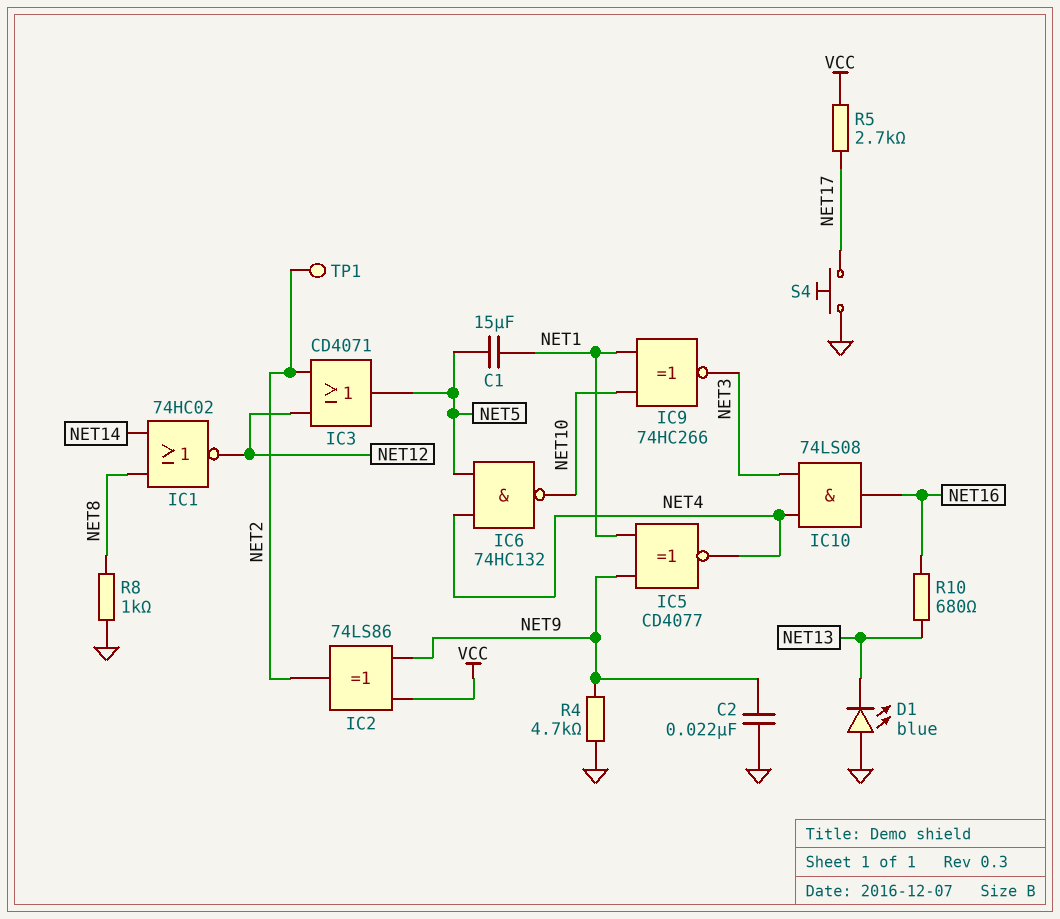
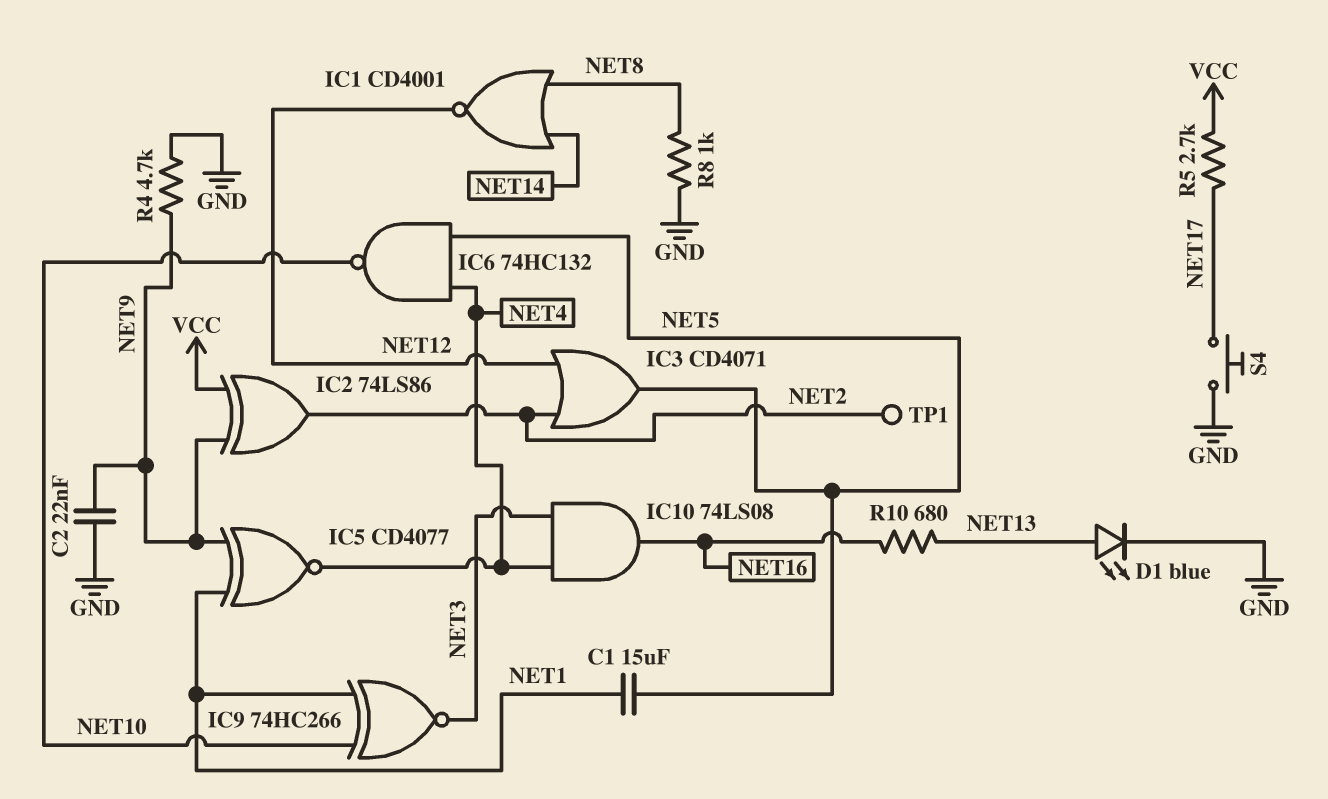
D1: LED blue (A GND, K NET13) -> LED blue (A NET13, K GND)
IC1: NOR 74HC02 (in NET8, in NET14, out NET12) -> NOR CD4001 (in NET8, in NET14, out NET12)

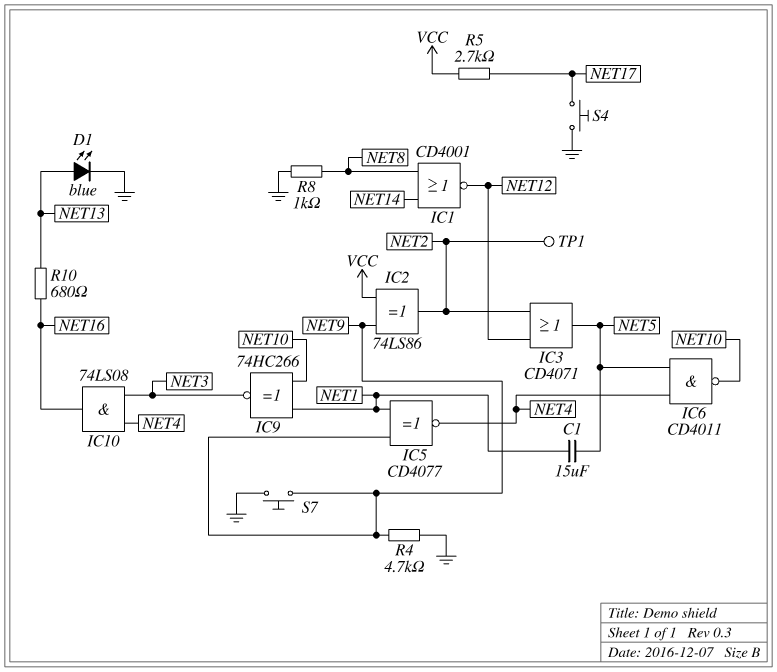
C2: 22nF (GND, NET9) -> none
IC6: NAND 74HC132 (in NET4, in NET5, out NET10) -> NAND CD4011 (in NET4, in NET5, out NET10)
S7: none -> button (GND, NET9)

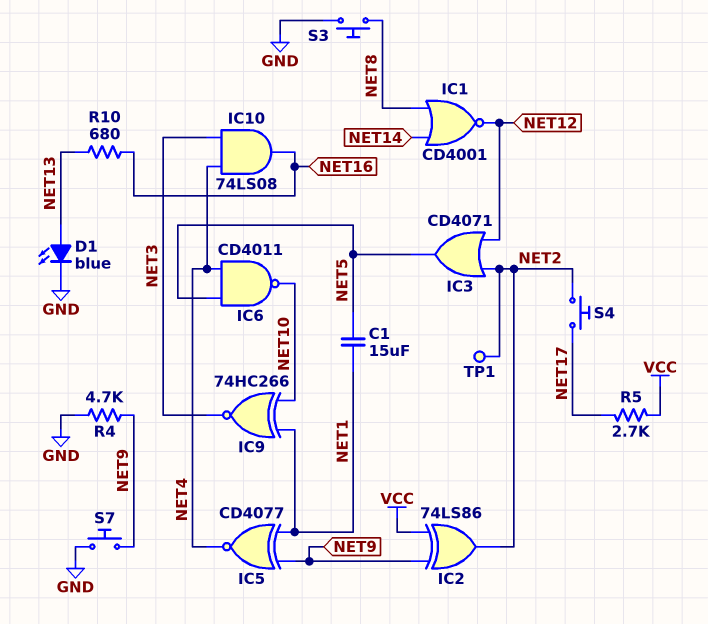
R8: 1k (GND, NET8) -> none
S3: none -> button (GND, NET8)
S4: button (GND, NET17) -> button (NET2, NET17)

